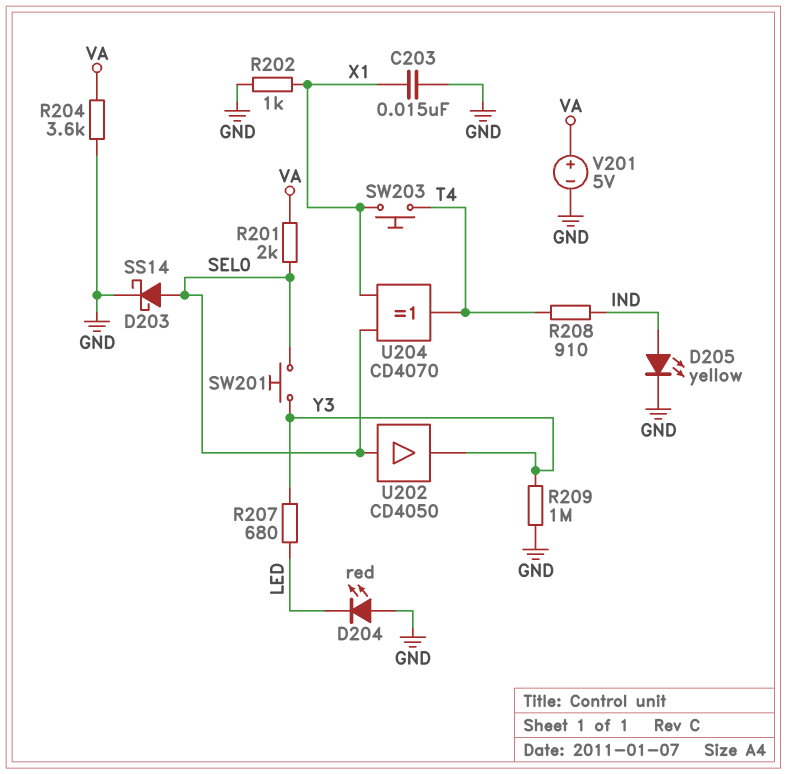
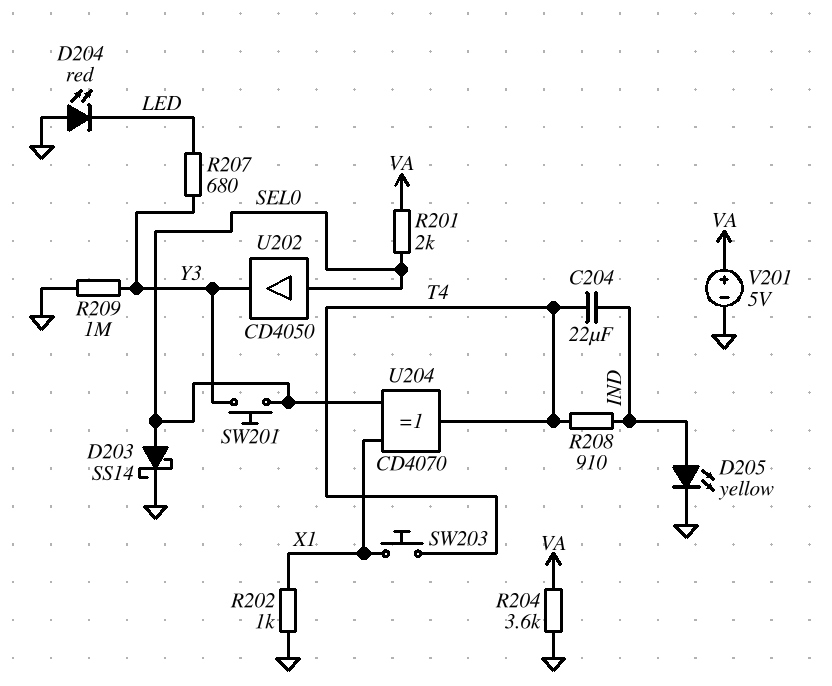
C203: 15nF (GND, X1) -> none
C204: none -> 22uF (IND, T4)

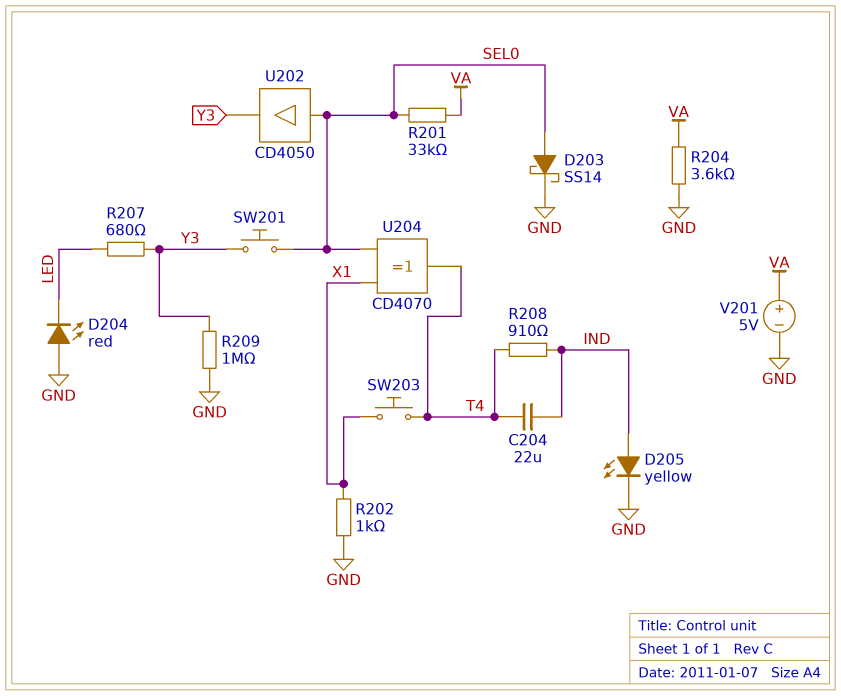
R201: 2k (SEL0, VA) -> 33k (SEL0, VA)

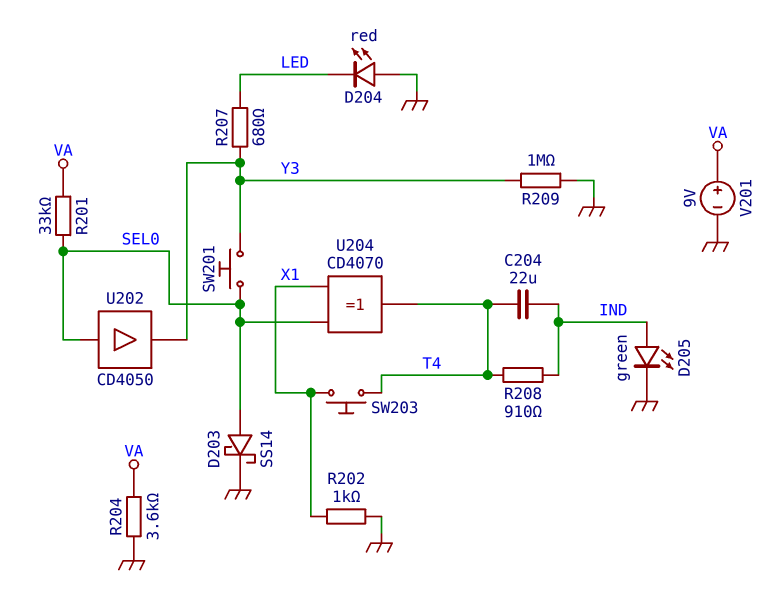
D205: LED yellow (A IND, K GND) -> LED green (A IND, K GND)
V201: 5V (plus VA, minus GND) -> 9V (plus VA, minus GND)

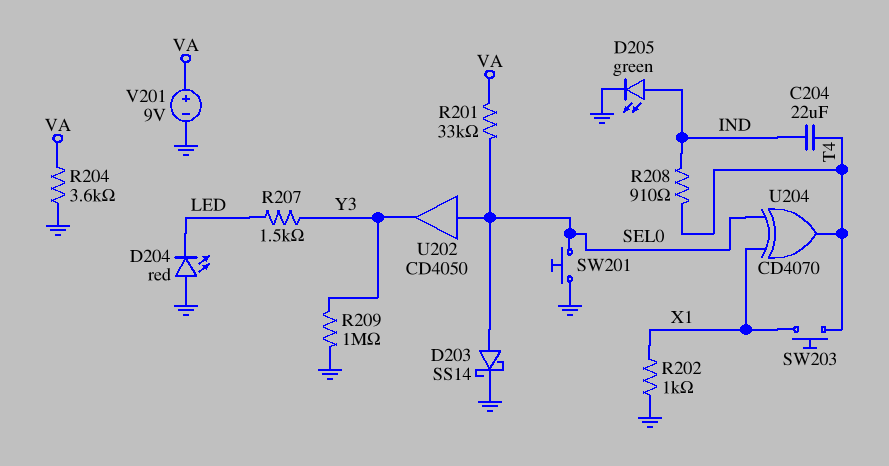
R207: 680 (LED, Y3) -> 1.5k (LED, Y3)
SW201: button (SEL0, Y3) -> button (GND, SEL0)

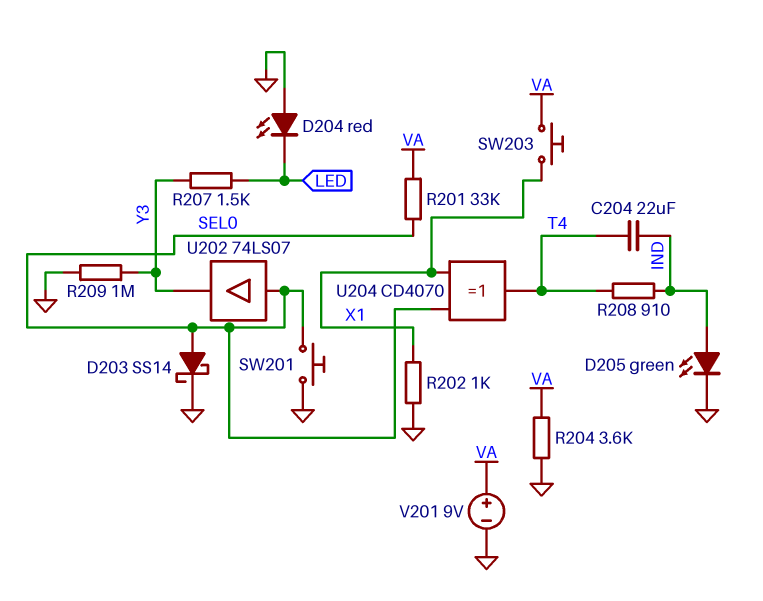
SW203: button (T4, X1) -> button (VA, X1)
U202: buffer CD4050 (in SEL0, out Y3) -> buffer 74LS07 (in SEL0, out Y3)

